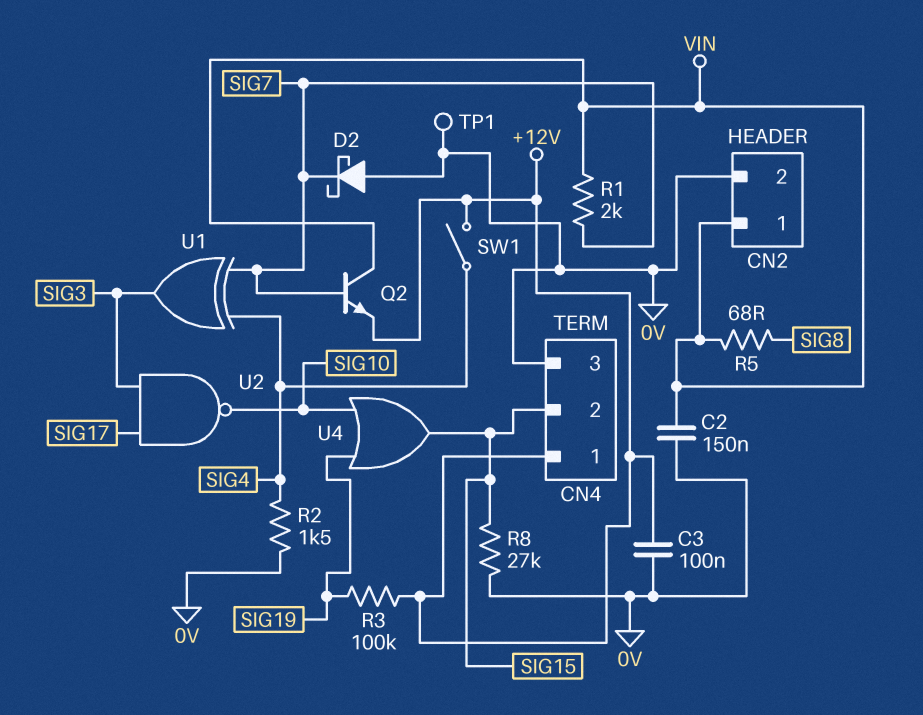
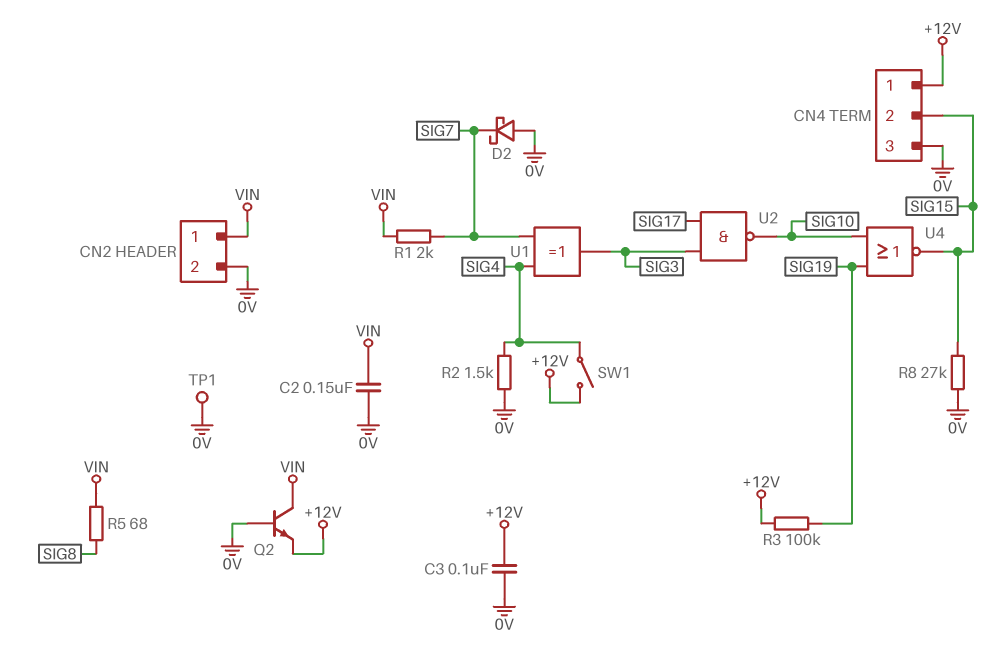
Q2: NPN (B SIG7, C VIN, E +12V) -> NPN (B 0V, C VIN, E +12V)
U4: OR (in SIG10, in SIG19, out SIG15) -> NOR (in SIG10, in SIG19, out SIG15)

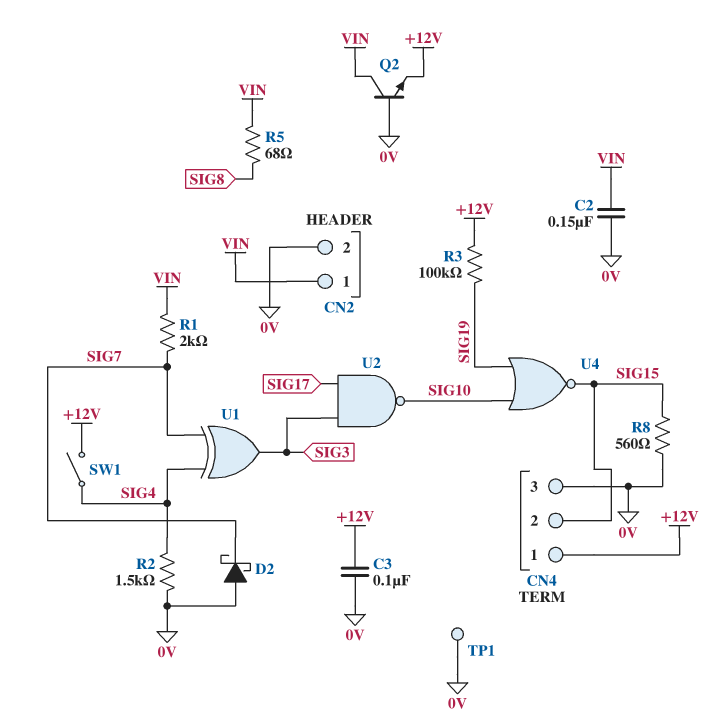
R8: 27k (0V, SIG15) -> 560 (0V, SIG15)

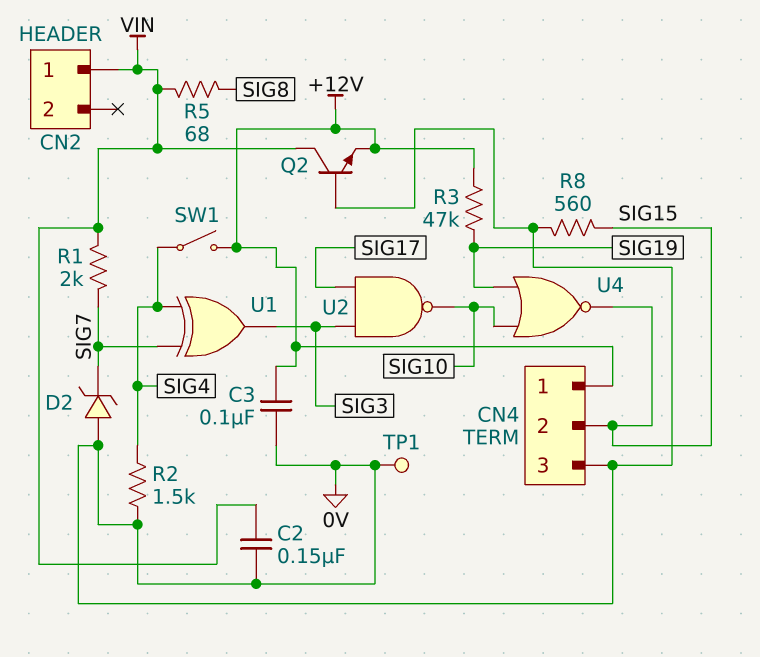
CN2 pin 2: 0V -> none
D2: schottky (A 0V, K SIG7) -> zener (A 0V, K SIG7)
R3: 100k (+12V, SIG19) -> 47k (+12V, SIG19)

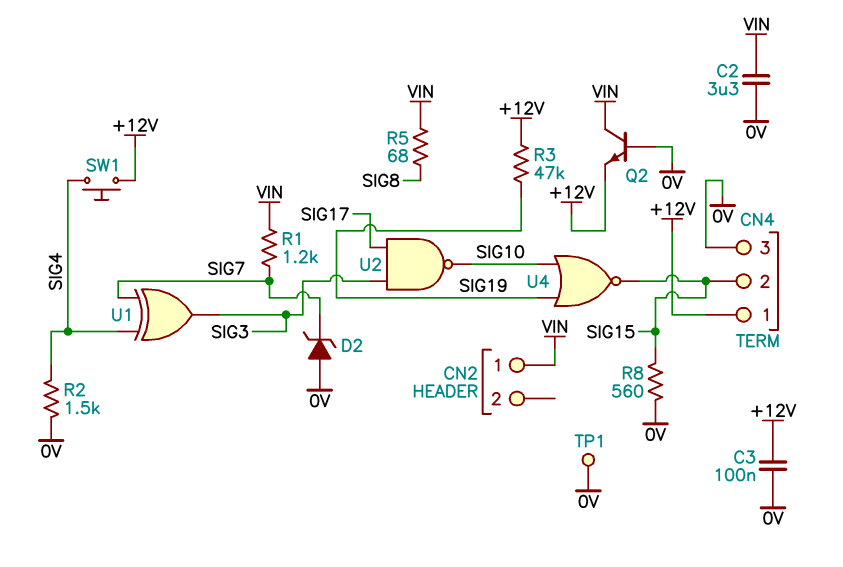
C2: 150nF (0V, VIN) -> 3.3uF (0V, VIN)
R1: 2k (SIG7, VIN) -> 1.2k (SIG7, VIN)
SW1: switch (+12V, SIG4) -> button (+12V, SIG4)

